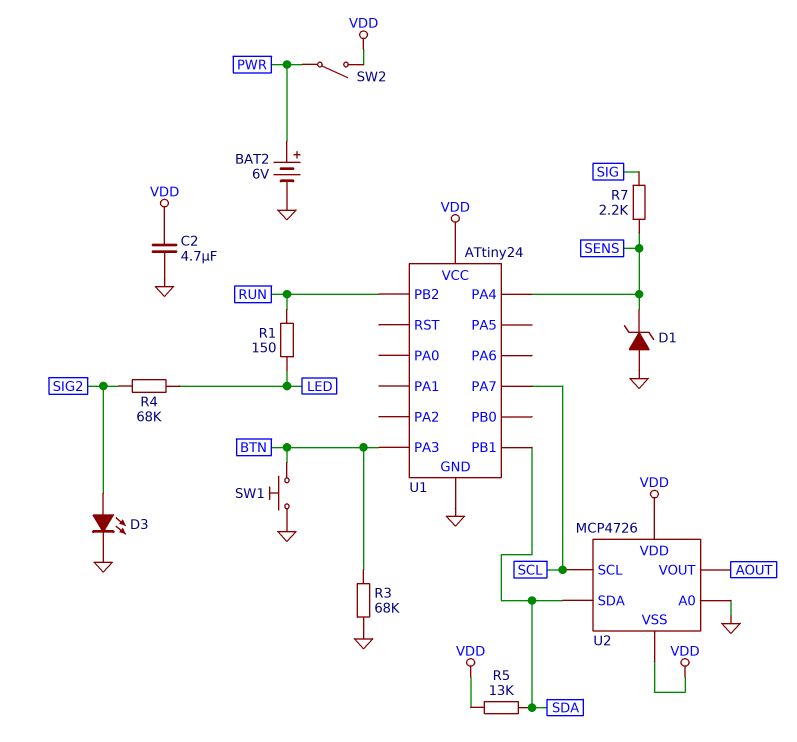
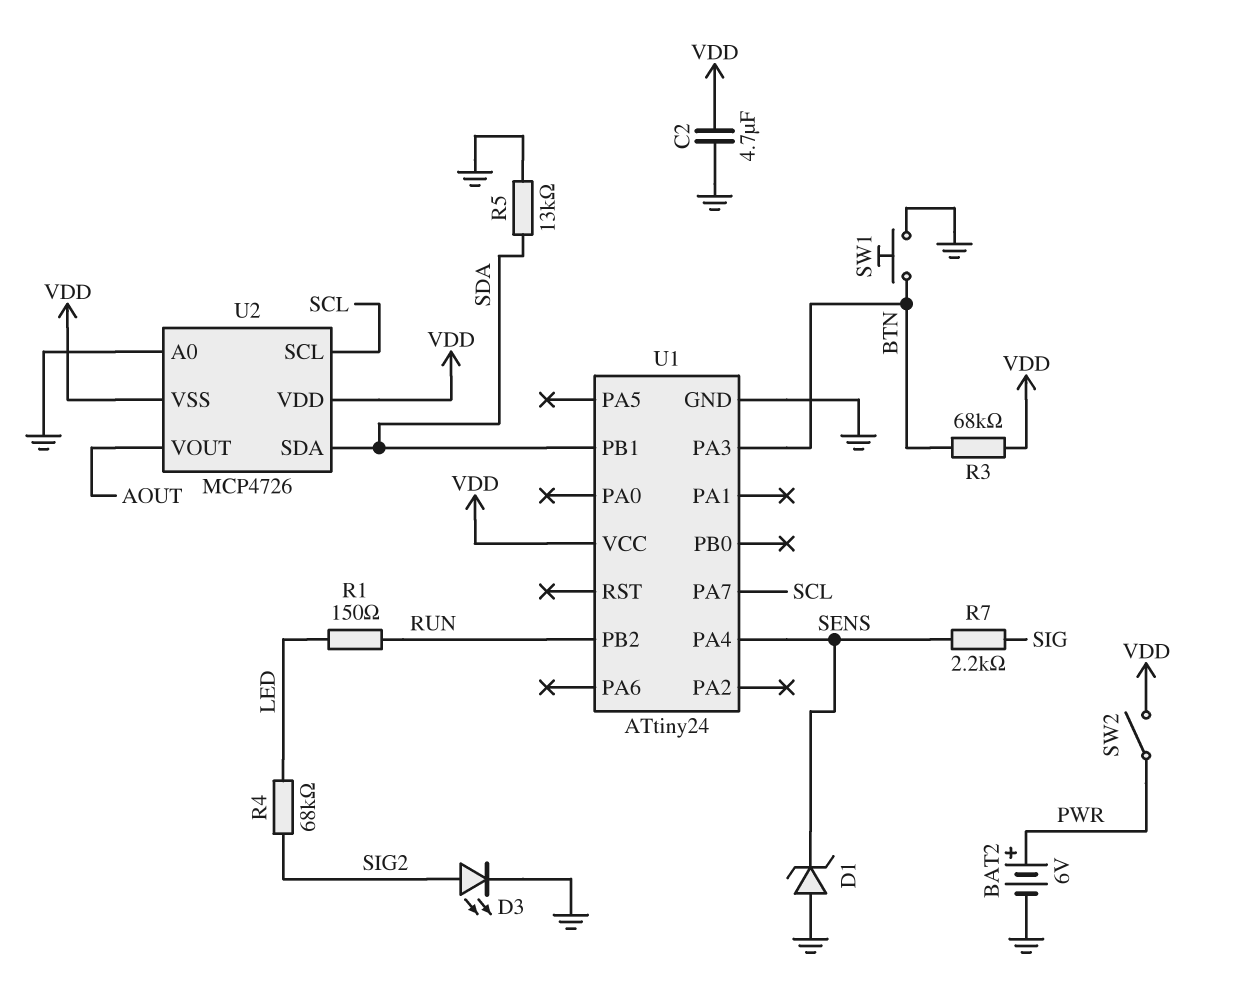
R3: 68k (BTN, GND) -> 68k (BTN, VDD)
R5: 13k (SDA, VDD) -> 13k (GND, SDA)

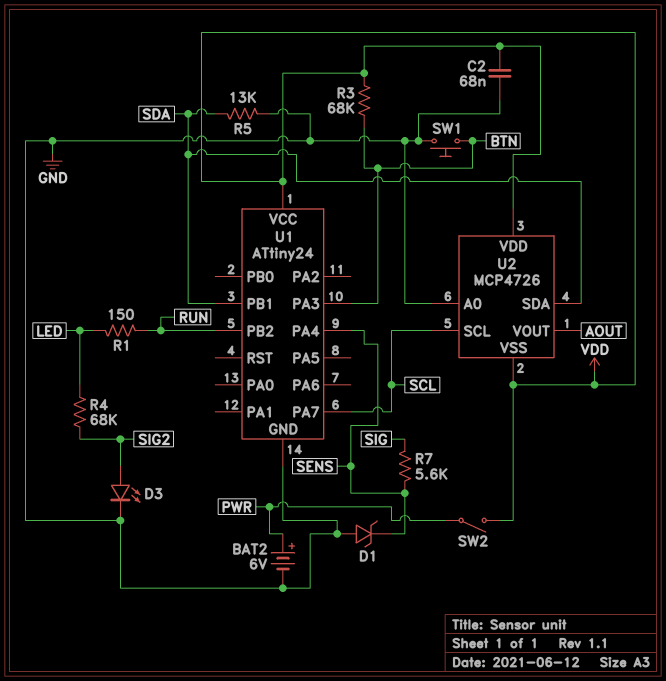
C2: 4.7uF (GND, VDD) -> 68nF (GND, VDD)
R7: 2.2k (SENS, SIG) -> 5.6k (SENS, SIG)

